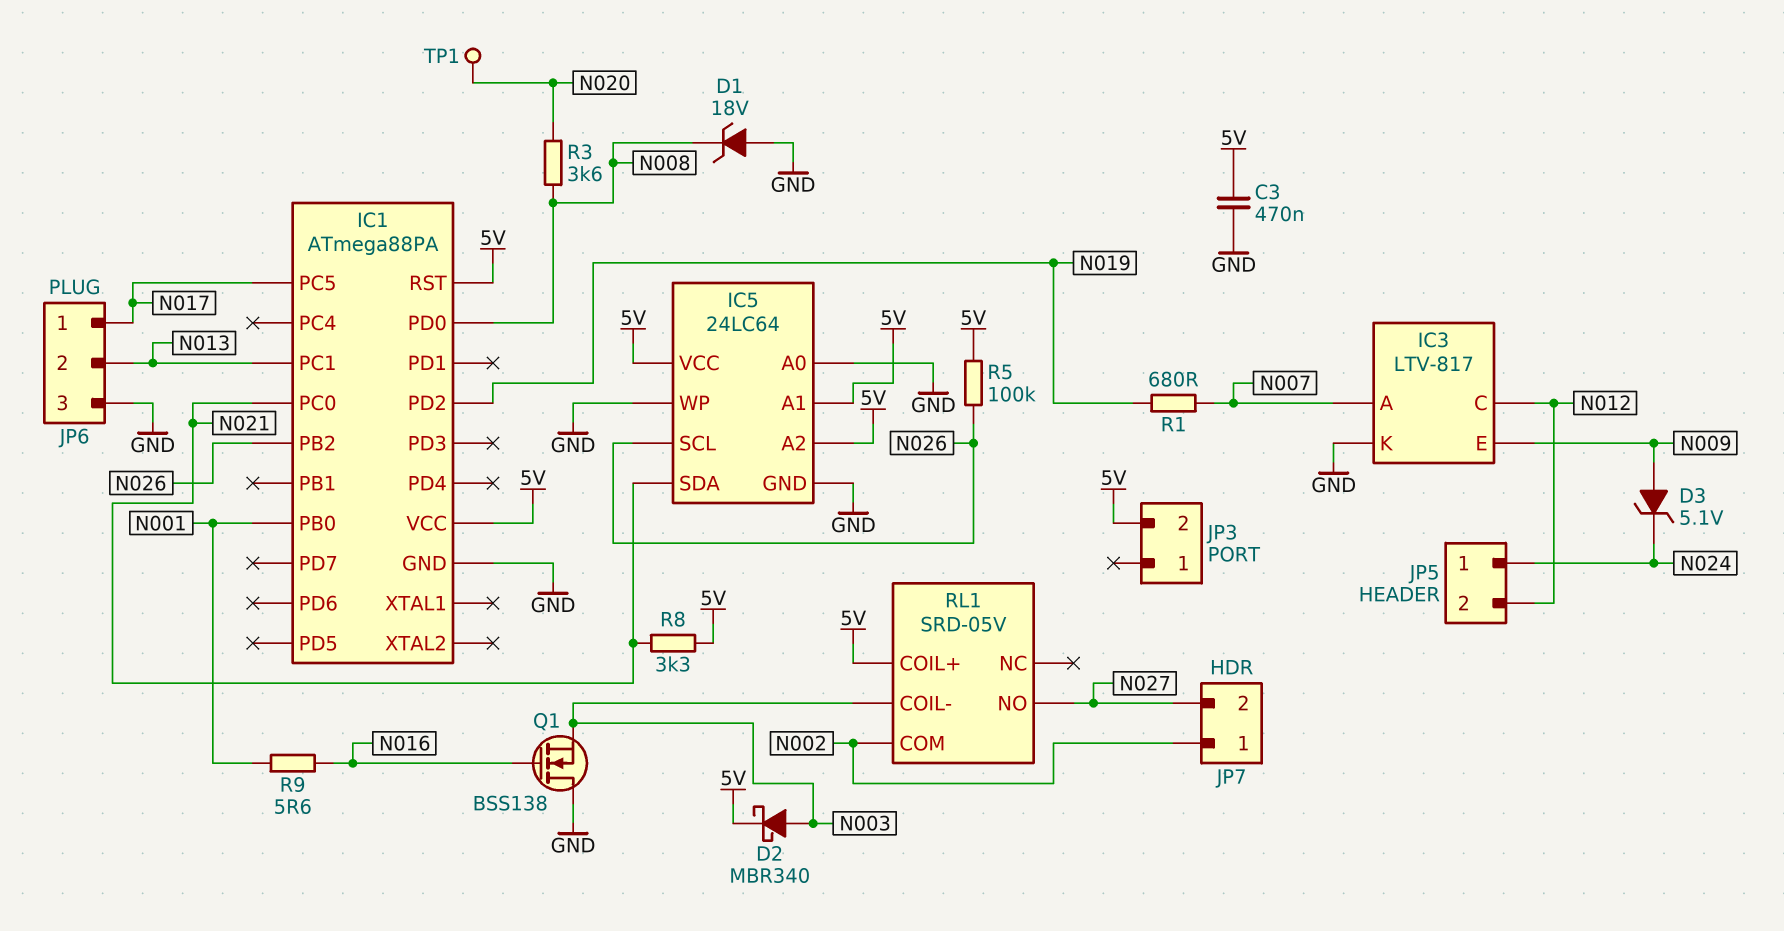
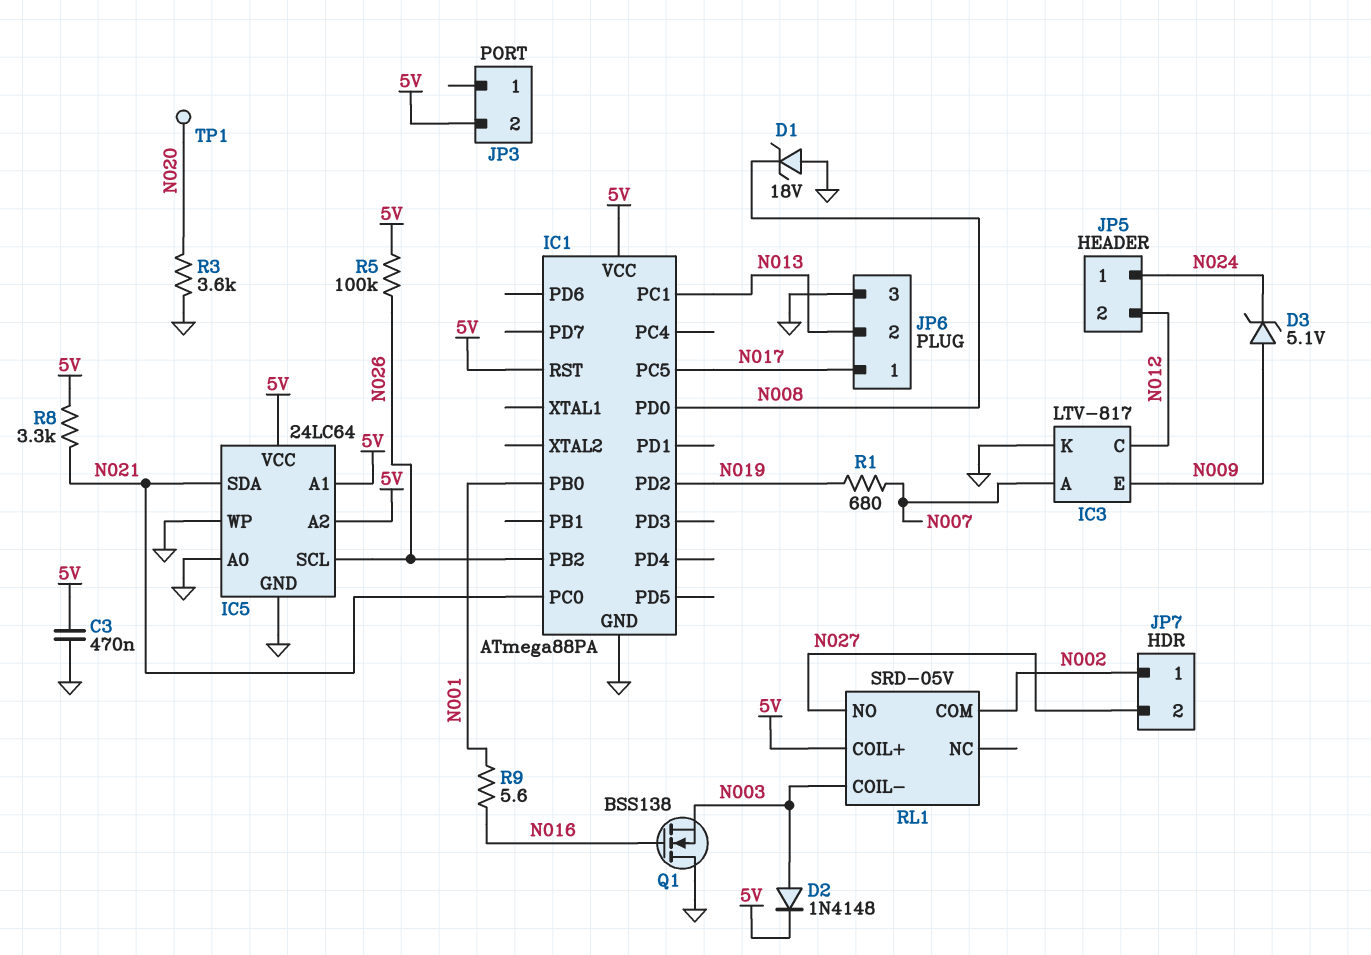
D2: schottky MBR340 (A N003, K 5V) -> diode 1N4148 (A N003, K 5V)
R3: 3.6k (N008, N020) -> 3.6k (GND, N020)

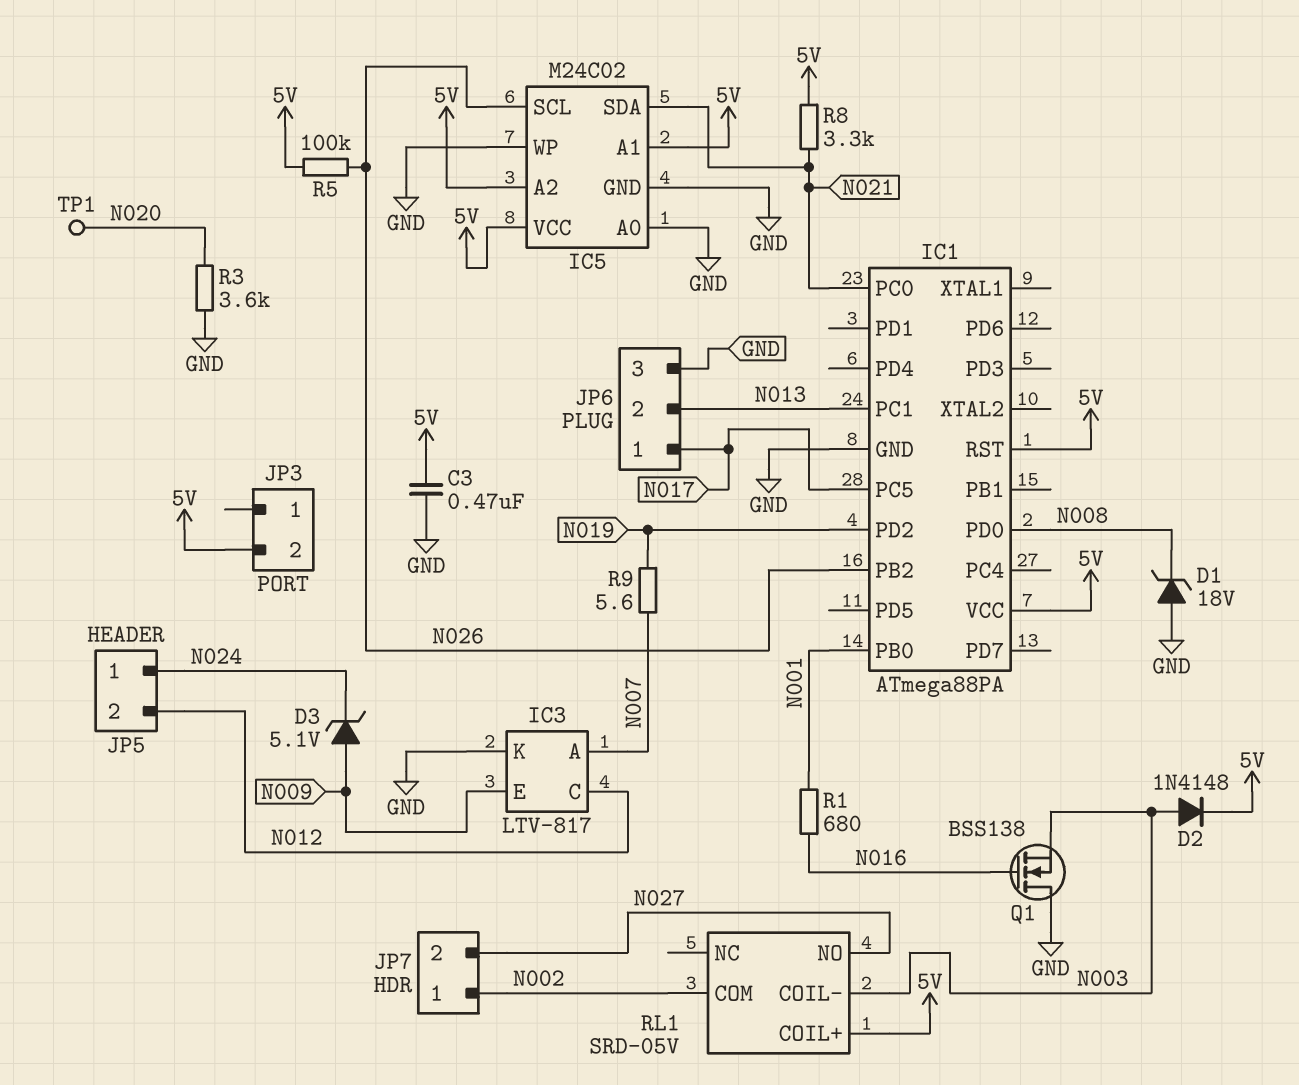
IC5: 24LC64 -> M24C02
R1: 680 (N007, N019) -> 680 (N001, N016)
R9: 5.6 (N001, N016) -> 5.6 (N007, N019)

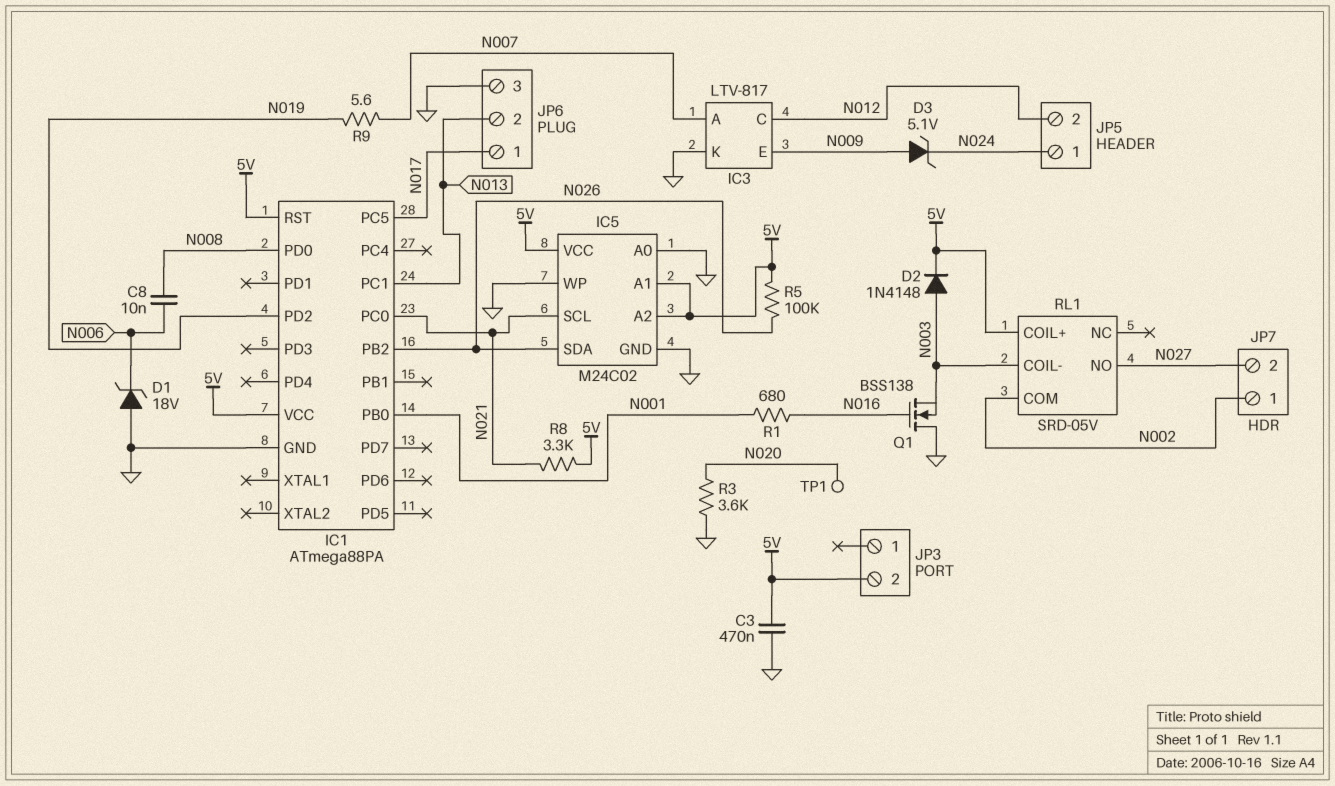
C8: none -> 10nF (N006, N008)
D1: zener 18V (A GND, K N008) -> zener 18V (A GND, K N006)
IC5 pin SCL: N026 -> N021
IC5 pin SDA: N021 -> N026

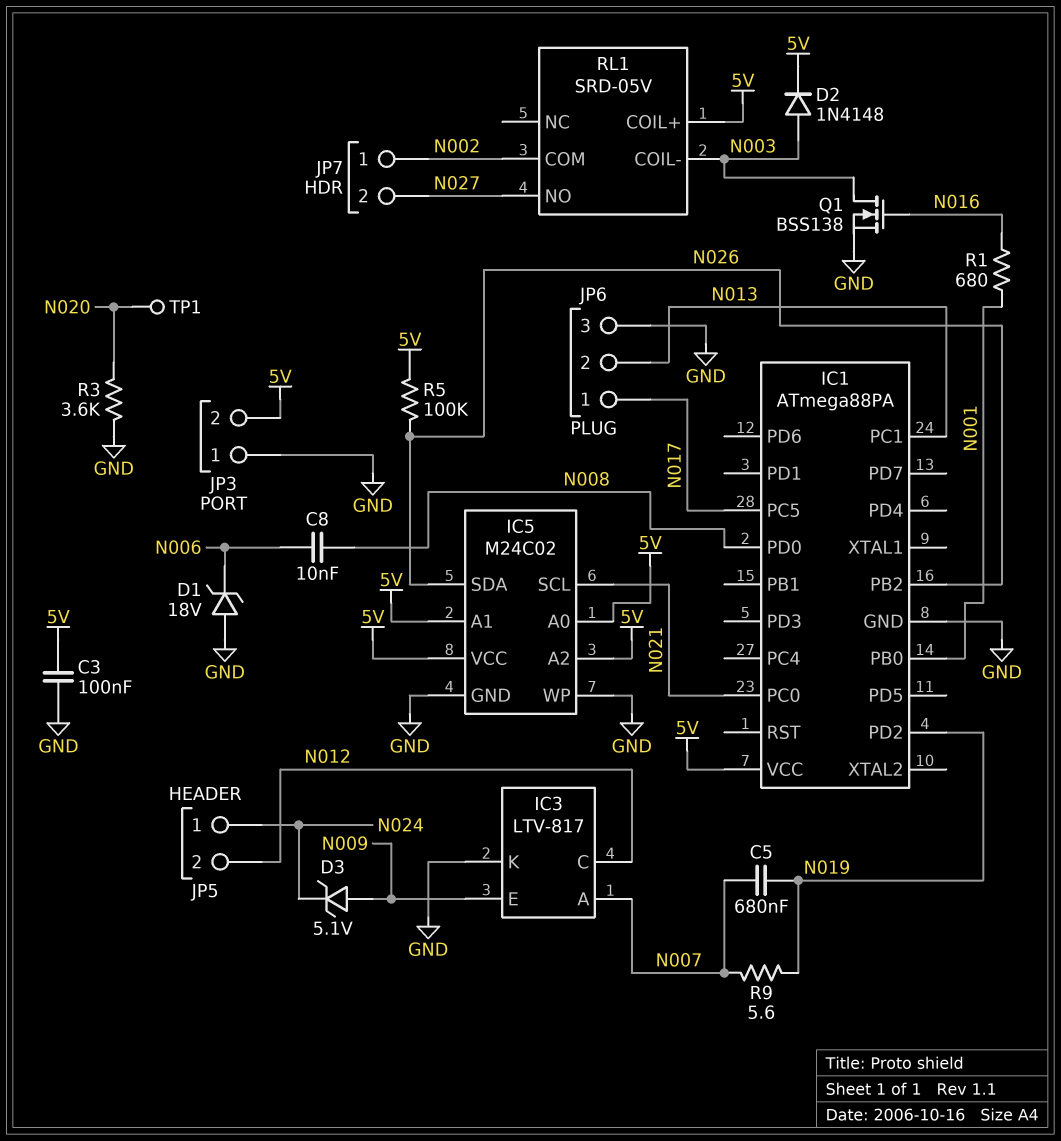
C3: 470nF (5V, GND) -> 100nF (5V, GND)
C5: none -> 680nF (N007, N019)
IC1 pin RST: 5V -> none
IC5 pin A0: GND -> 5V
JP3 pin 1: none -> GND
Q1: NMOS BSS138 (G N016, D GND, S N003) -> NMOS BSS138 (G N016, D N003, S GND)
R8: 3.3k (5V, N021) -> none

